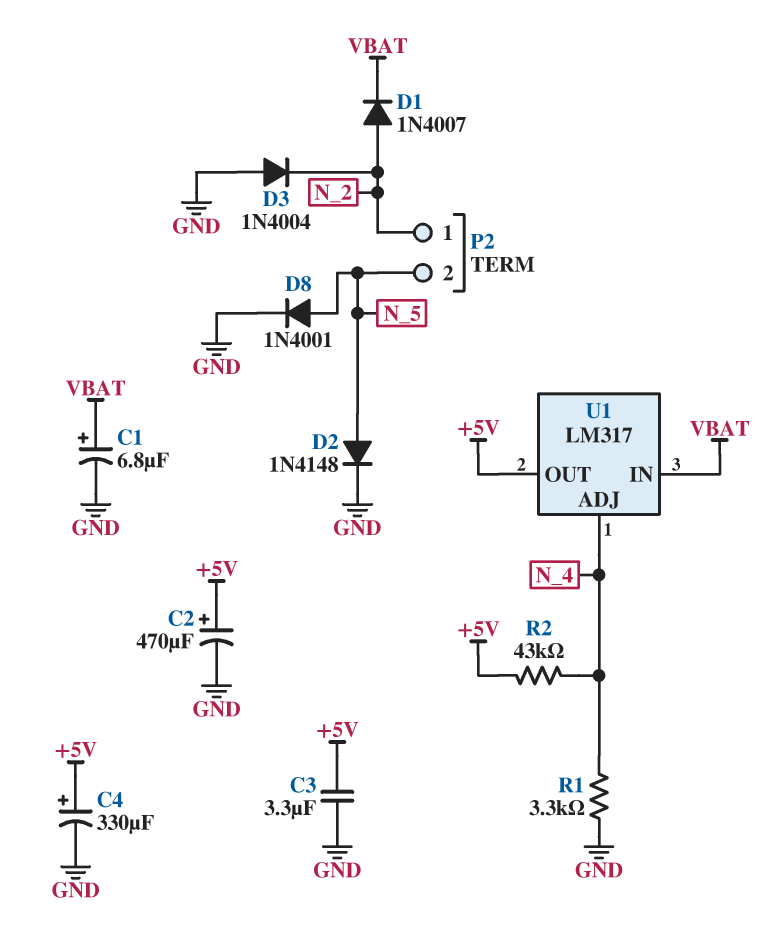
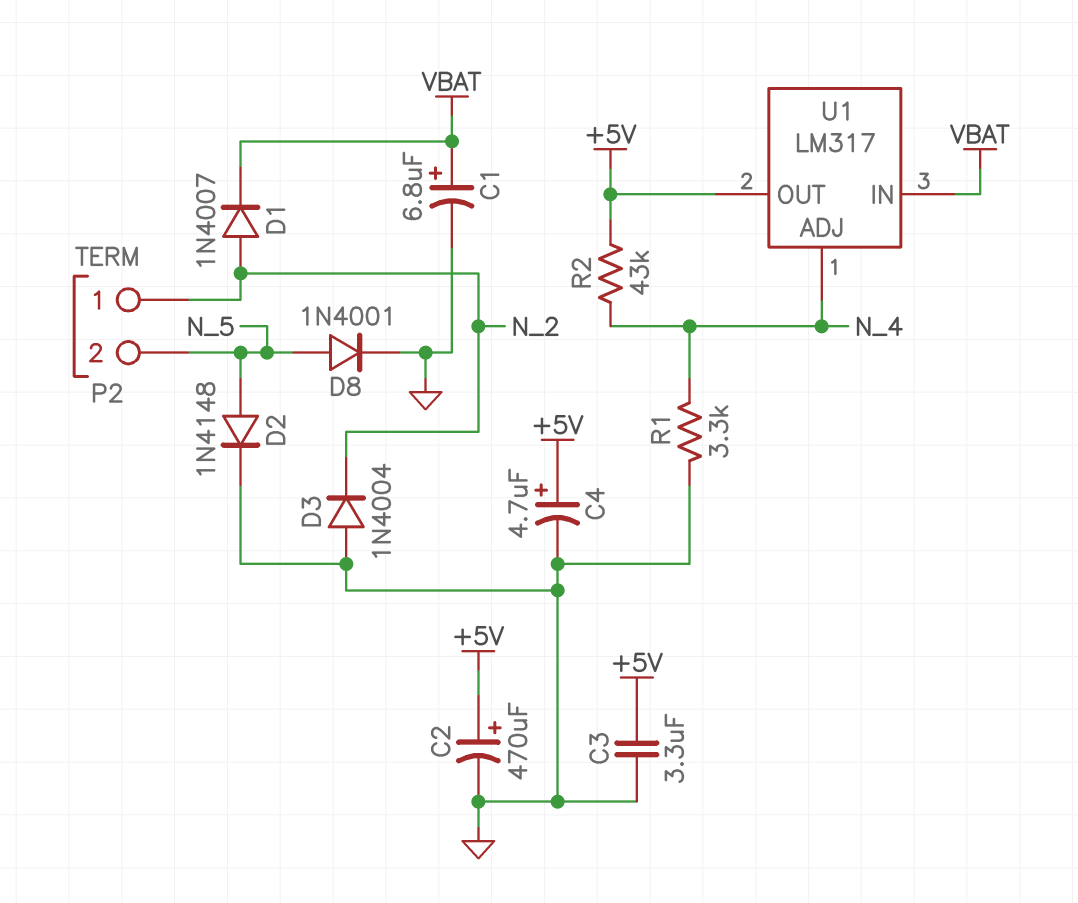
C4: 330uF (plus +5V, minus GND) -> 4.7uF (plus +5V, minus GND)

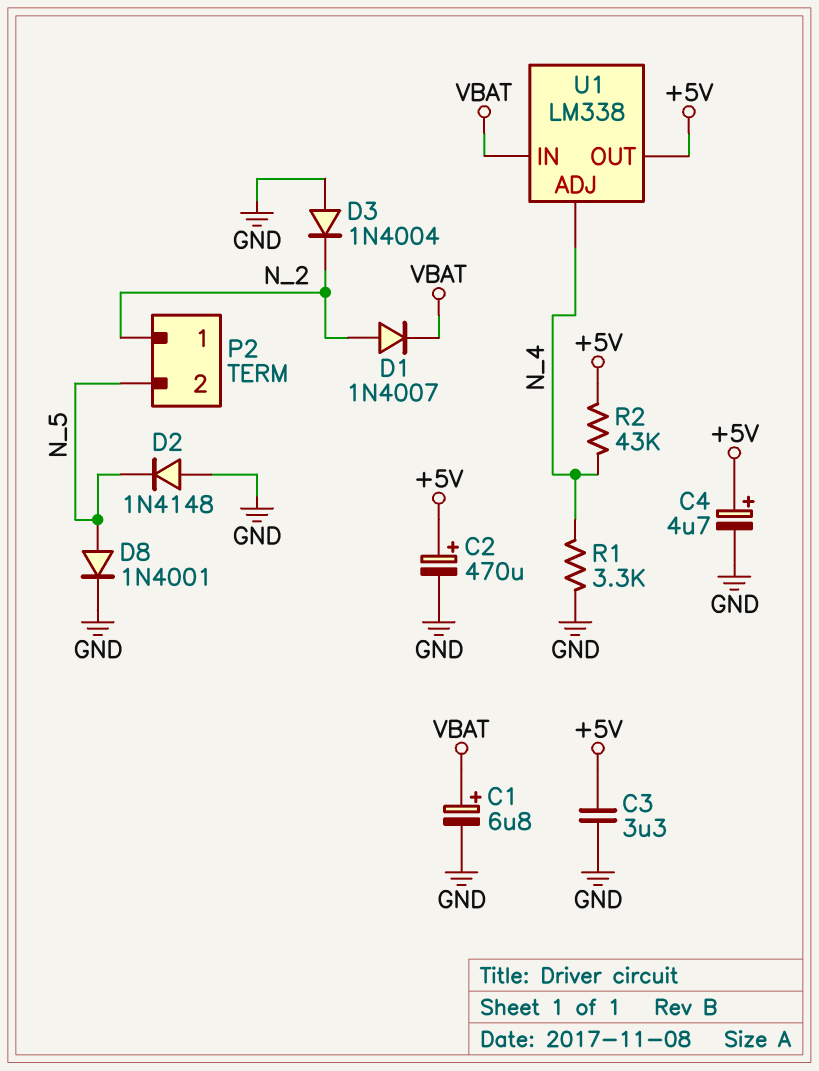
D2: diode 1N4148 (A N_5, K GND) -> diode 1N4148 (A GND, K N_5)
U1: LM317 -> LM338

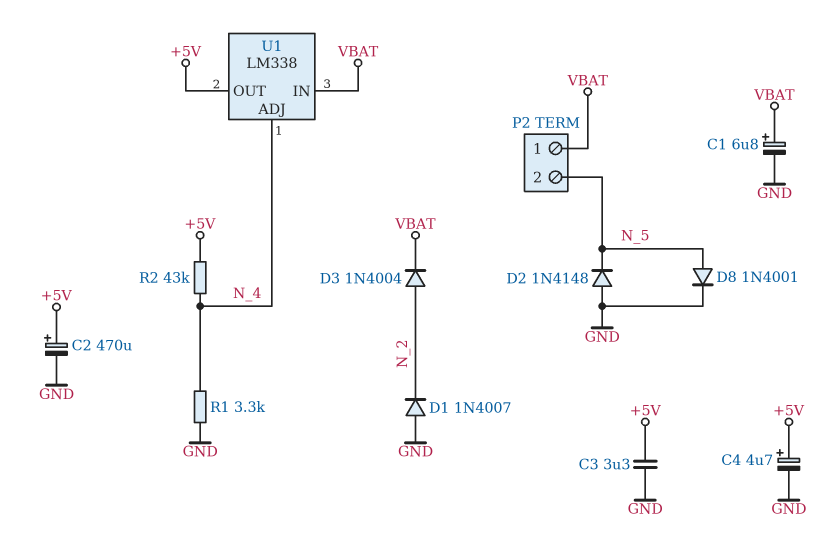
D1: diode 1N4007 (A N_2, K VBAT) -> diode 1N4007 (A GND, K N_2)
D3: diode 1N4004 (A GND, K N_2) -> diode 1N4004 (A N_2, K VBAT)
P2 pin 1: N_2 -> VBAT

